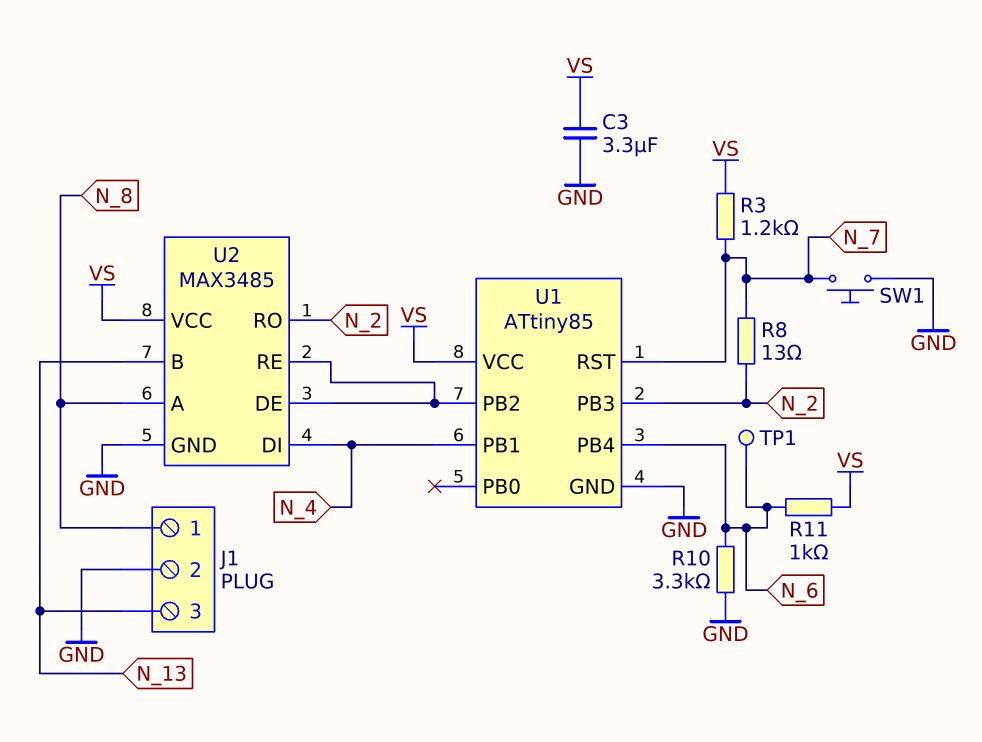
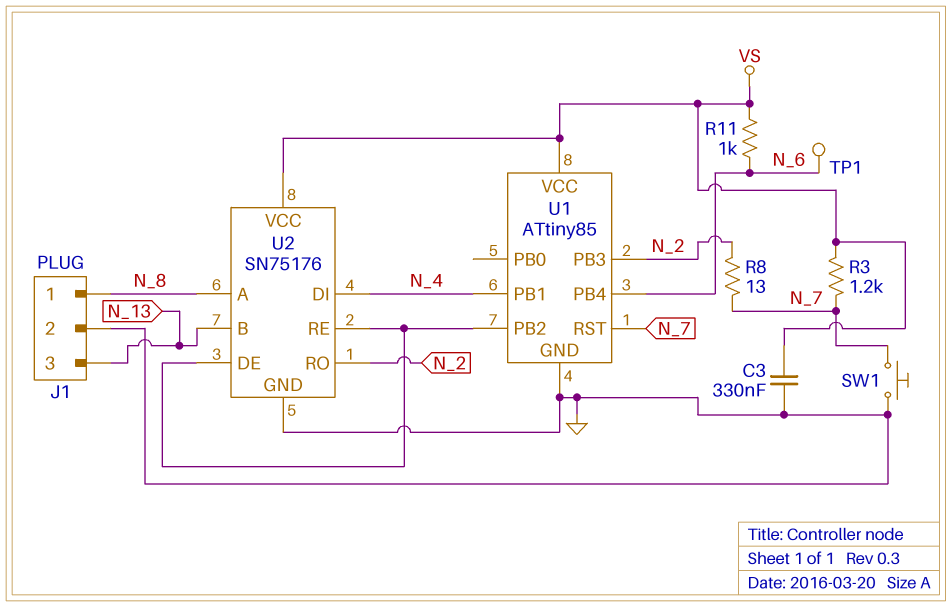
C3: 3.3uF (GND, VS) -> 330nF (GND, VS)
R10: 3.3k (GND, N_6) -> none
U2: MAX3485 -> SN75176

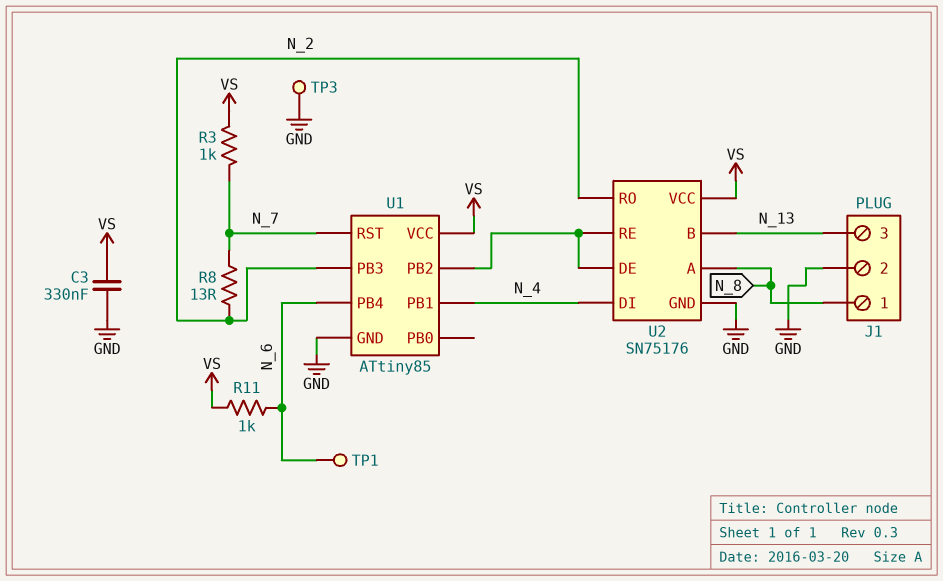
R3: 1.2k (N_7, VS) -> 1k (N_7, VS)
SW1: button (GND, N_7) -> none
TP3: none -> test point (GND)

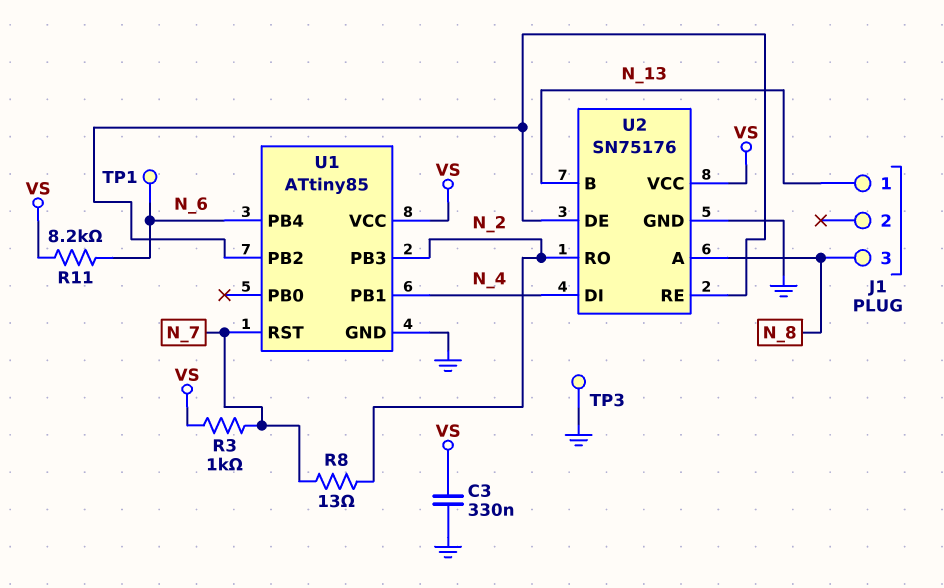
J1 pin 1: N_8 -> N_13
J1 pin 2: GND -> none
J1 pin 3: N_13 -> N_8
R11: 1k (N_6, VS) -> 8.2k (N_6, VS)

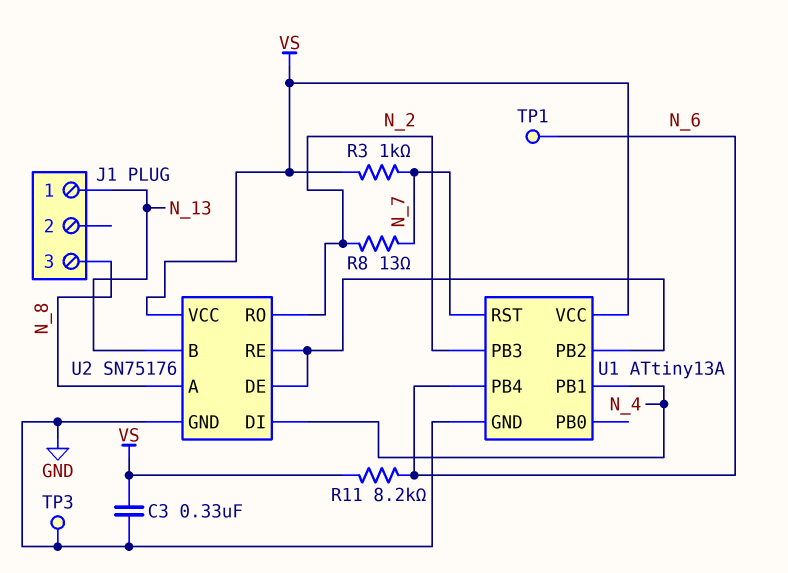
U1: ATtiny85 -> ATtiny13A

